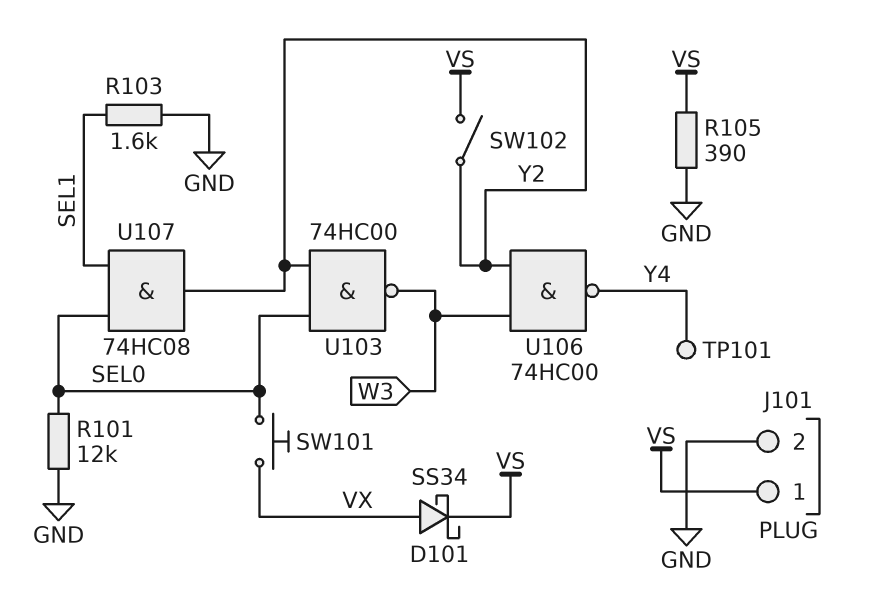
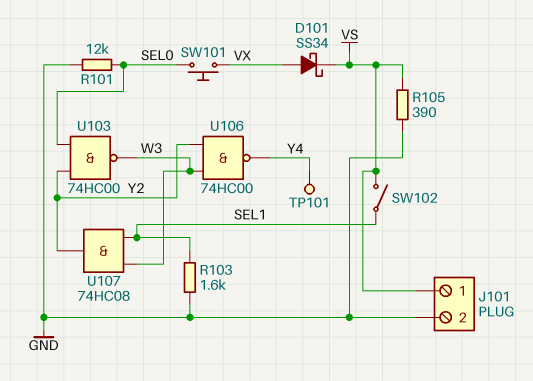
SW102: switch (VS, Y2) -> switch (SEL1, VS)
U107: AND 74HC08 (in SEL0, in SEL1, out Y2) -> AND 74HC08 (in SEL1, in W3, out Y2)

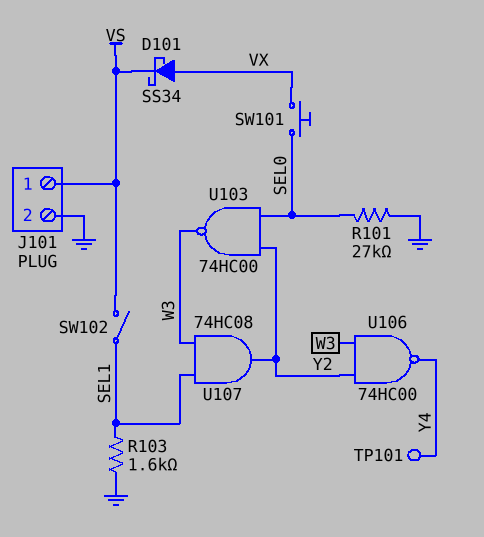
R101: 12k (GND, SEL0) -> 27k (GND, SEL0)
R105: 390 (GND, VS) -> none

